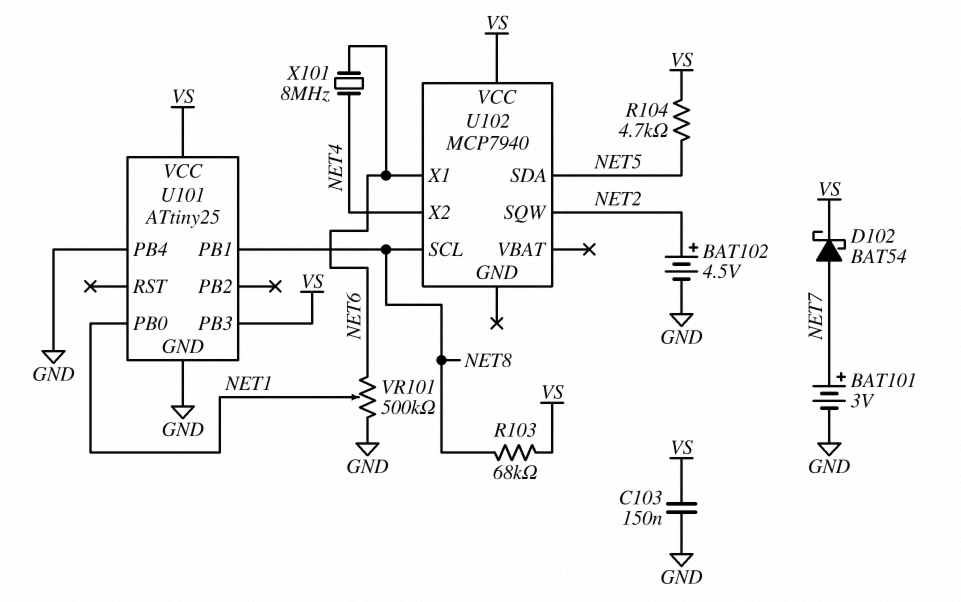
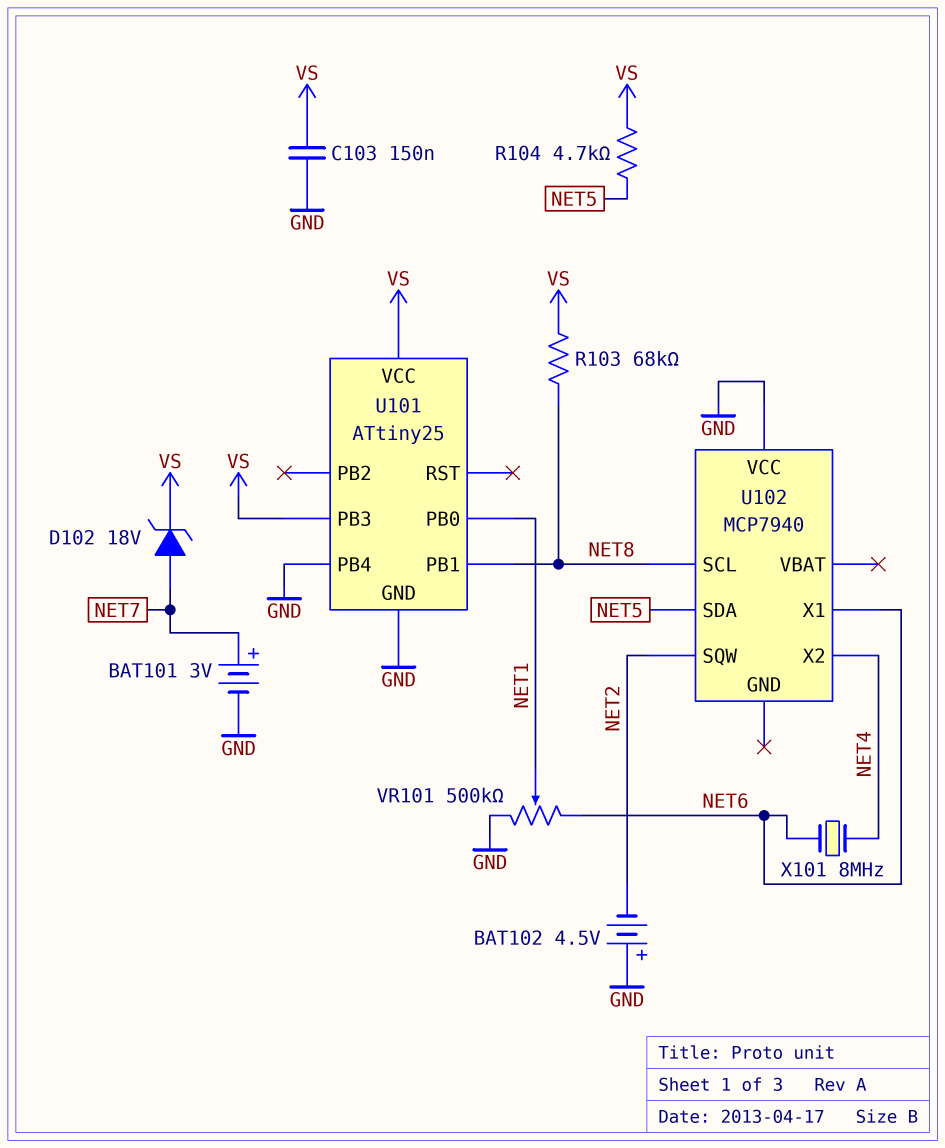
BAT102: 4.5V (plus NET2, minus GND) -> 4.5V (plus GND, minus NET2)
D102: schottky BAT54 (A NET7, K VS) -> zener 18V (A NET7, K VS)
U102 pin VCC: VS -> GND

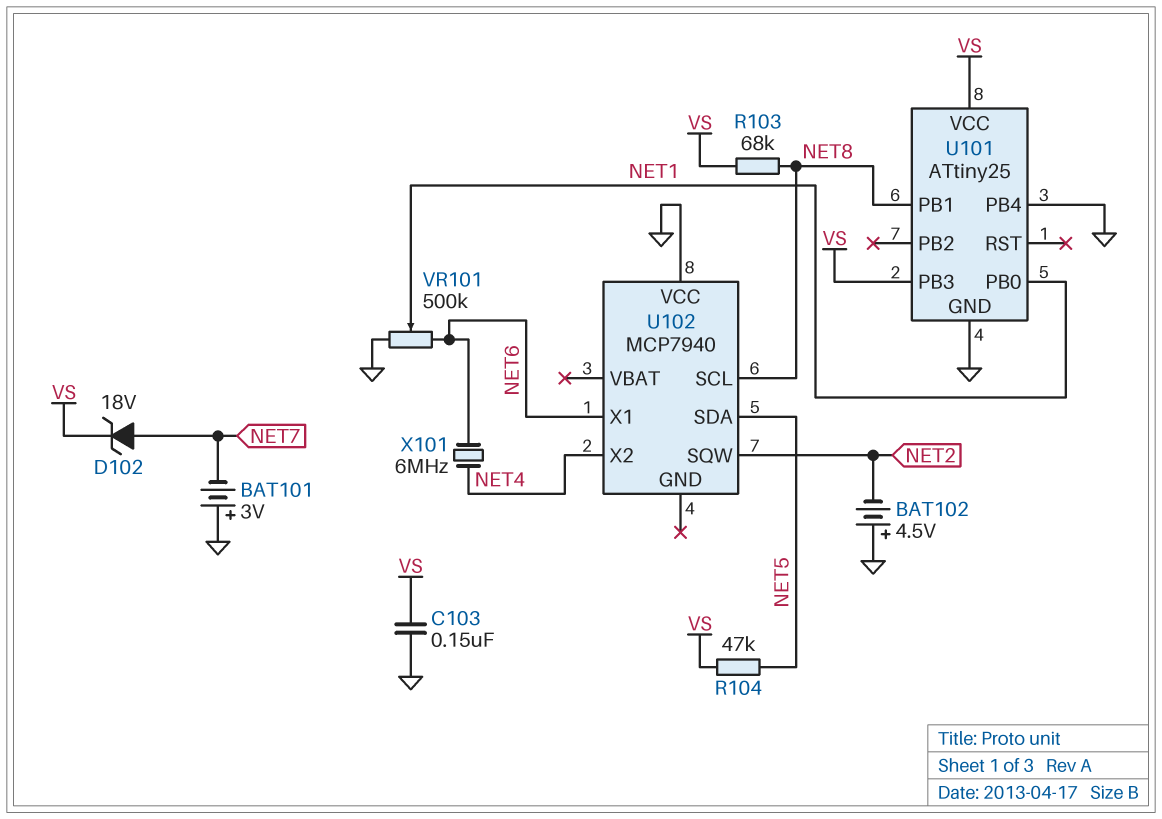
BAT101: 3V (plus NET7, minus GND) -> 3V (plus GND, minus NET7)
R104: 4.7k (NET5, VS) -> 47k (NET5, VS)
X101: 8MHz (NET4, NET6) -> 6MHz (NET4, NET6)

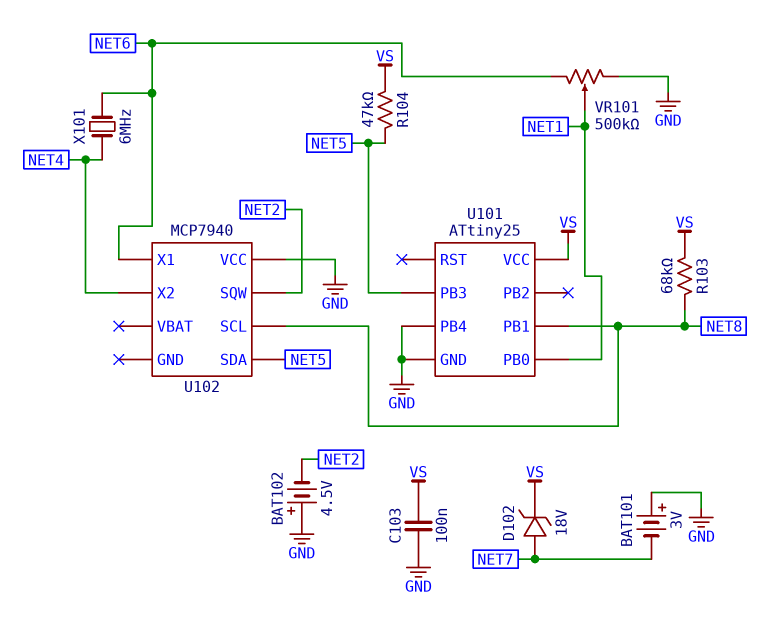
C103: 150nF (GND, VS) -> 100nF (GND, VS)
U101 pin PB3: VS -> NET5

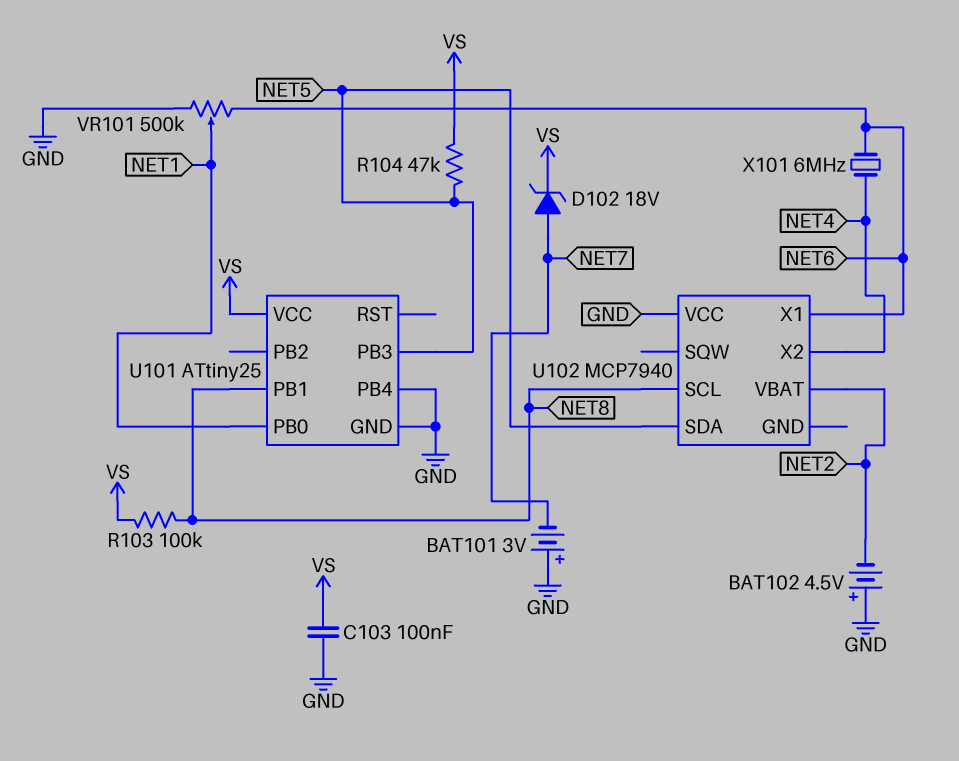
R103: 68k (NET8, VS) -> 100k (NET8, VS)
U102 pin SQW: NET2 -> none
U102 pin VBAT: none -> NET2

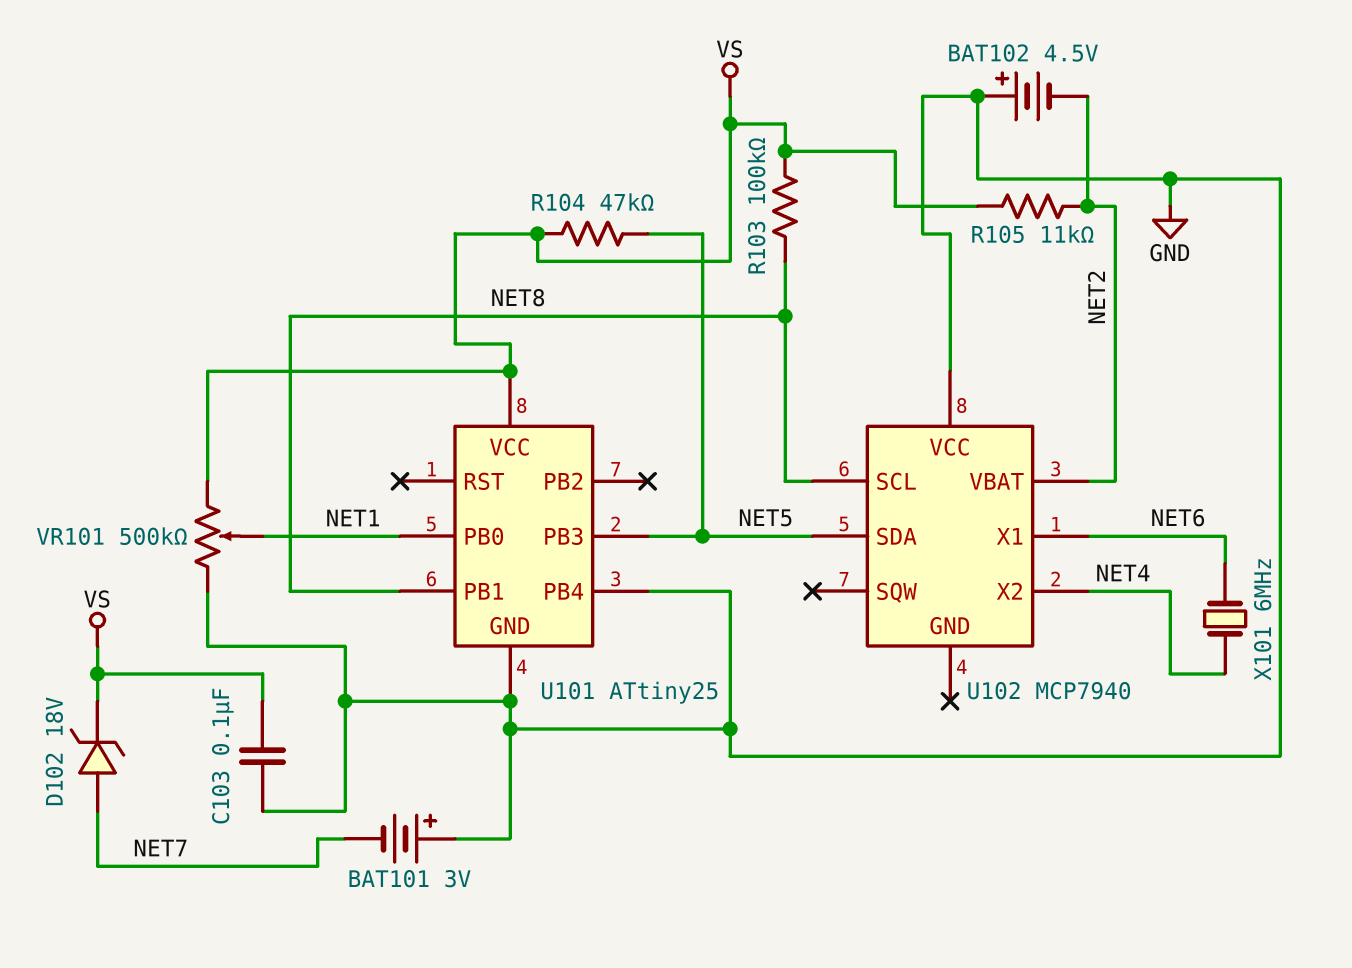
R105: none -> 11k (NET2, VS)
VR101: 500k (GND, NET6, wiper NET1) -> 500k (GND, VS, wiper NET1)

